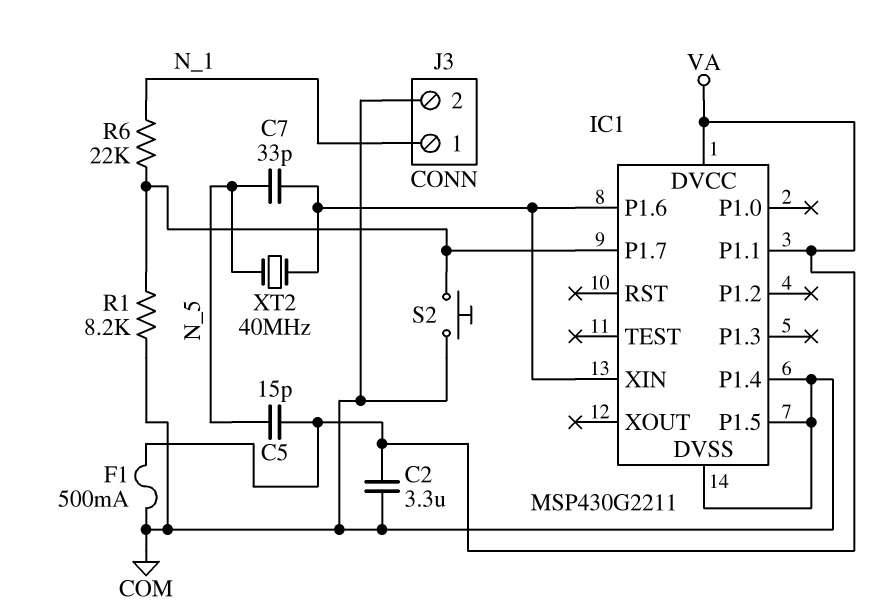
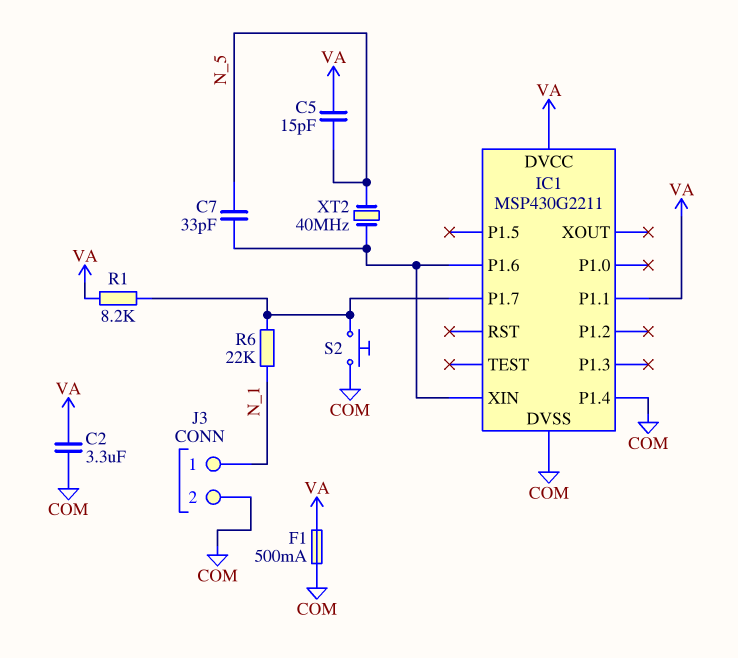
IC1 pin P1.5: COM -> none
R1: 8.2k (COM, IC1/P1.7) -> 8.2k (IC1/P1.7, VA)

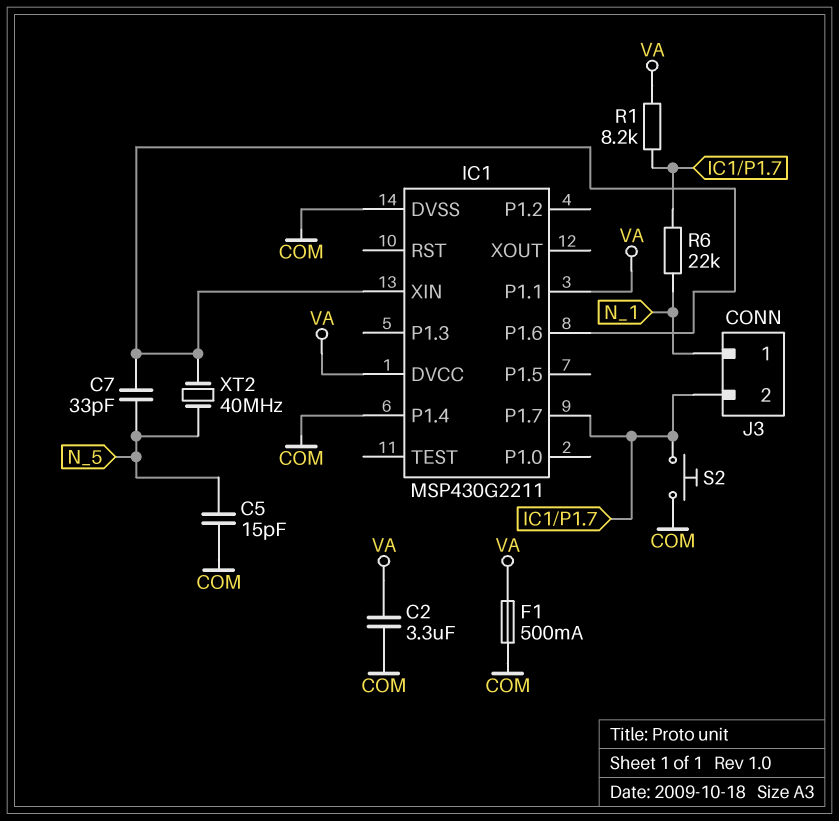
C5: 15pF (N_5, VA) -> 15pF (COM, N_5)
J3 pin 2: COM -> IC1/P1.7

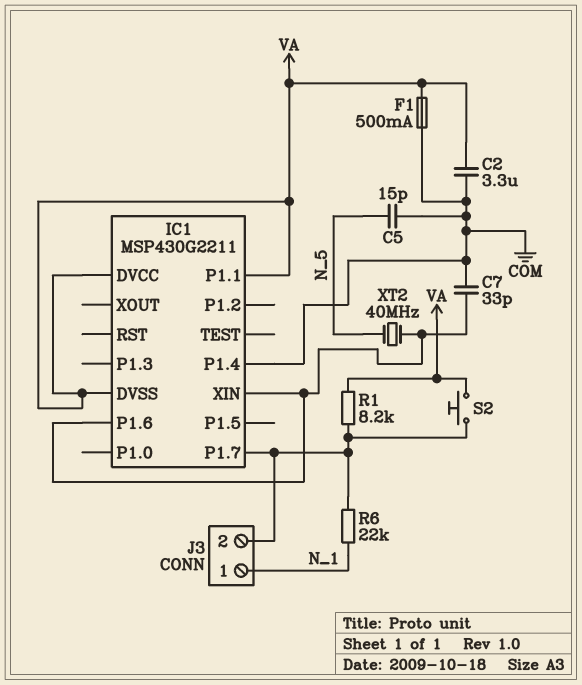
C7: 33pF (IC1/P1.6, N_5) -> 33pF (COM, IC1/P1.6)
IC1 pin DVSS: COM -> VA
S2: button (COM, IC1/P1.7) -> button (IC1/P1.7, VA)

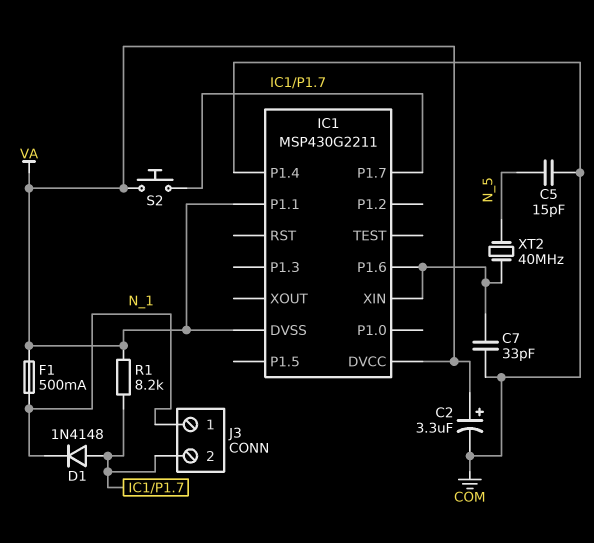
C2: 3.3uF (COM, VA) -> 3.3uF (plus VA, minus COM)
D1: none -> diode 1N4148 (A IC1/P1.7, K N_1)
F1: 500mA (COM, VA) -> 500mA (N_1, VA)
R6: 22k (IC1/P1.7, N_1) -> none

